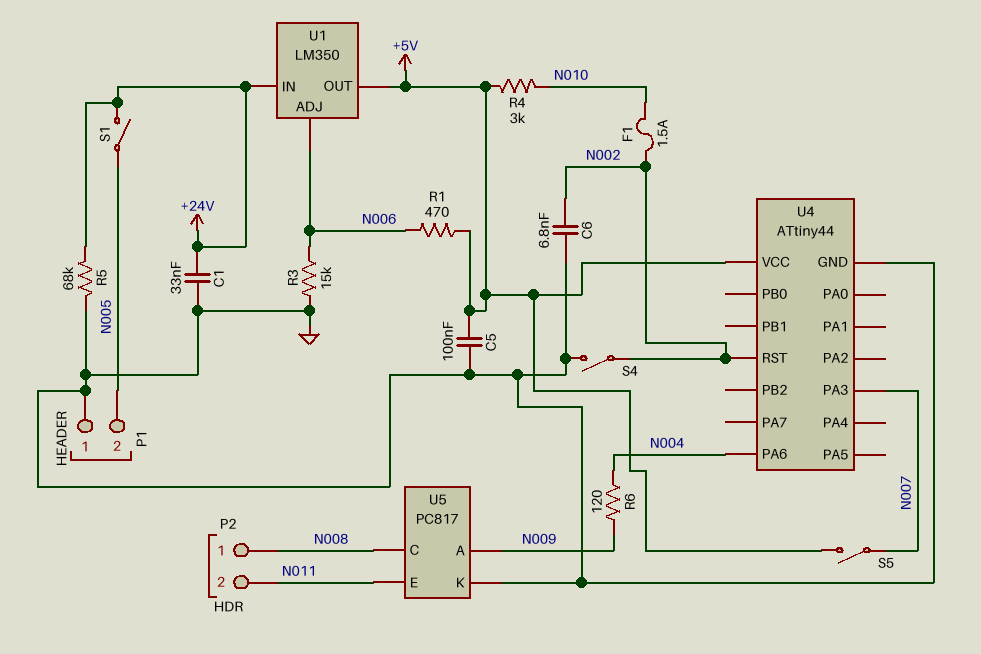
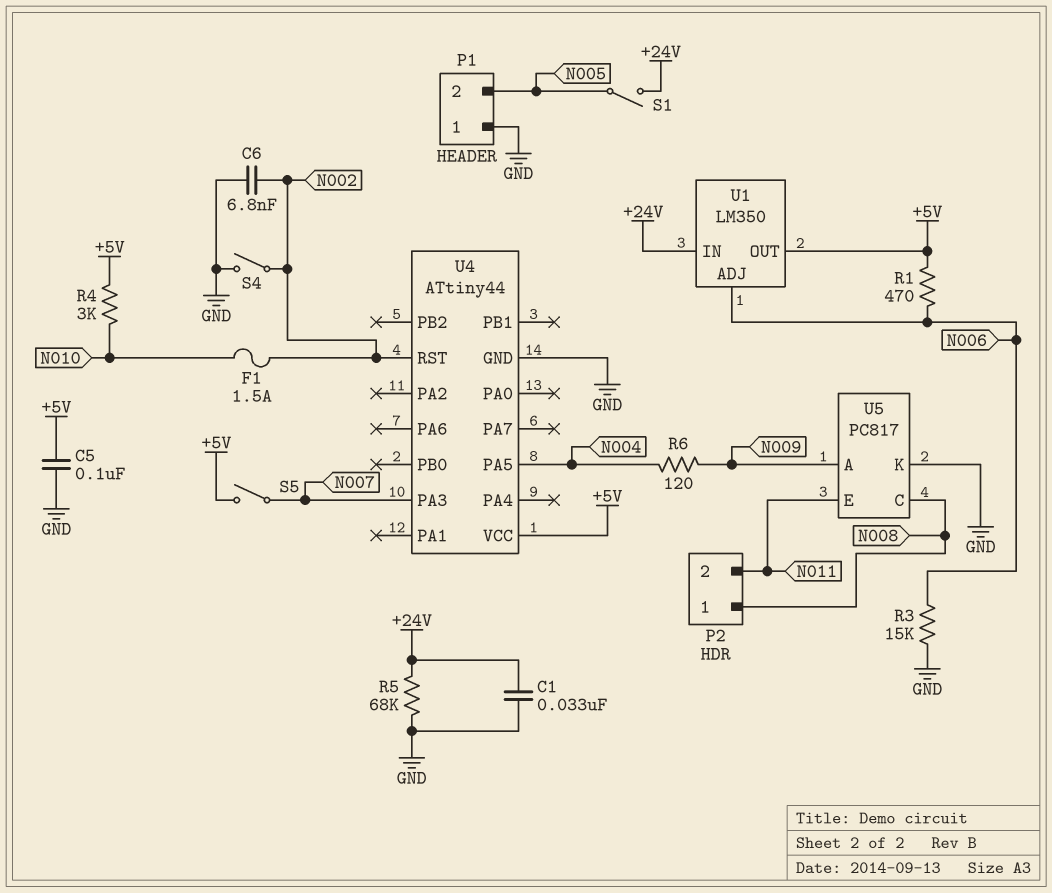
U4 pin PA5: none -> N004
U4 pin PA6: N004 -> none

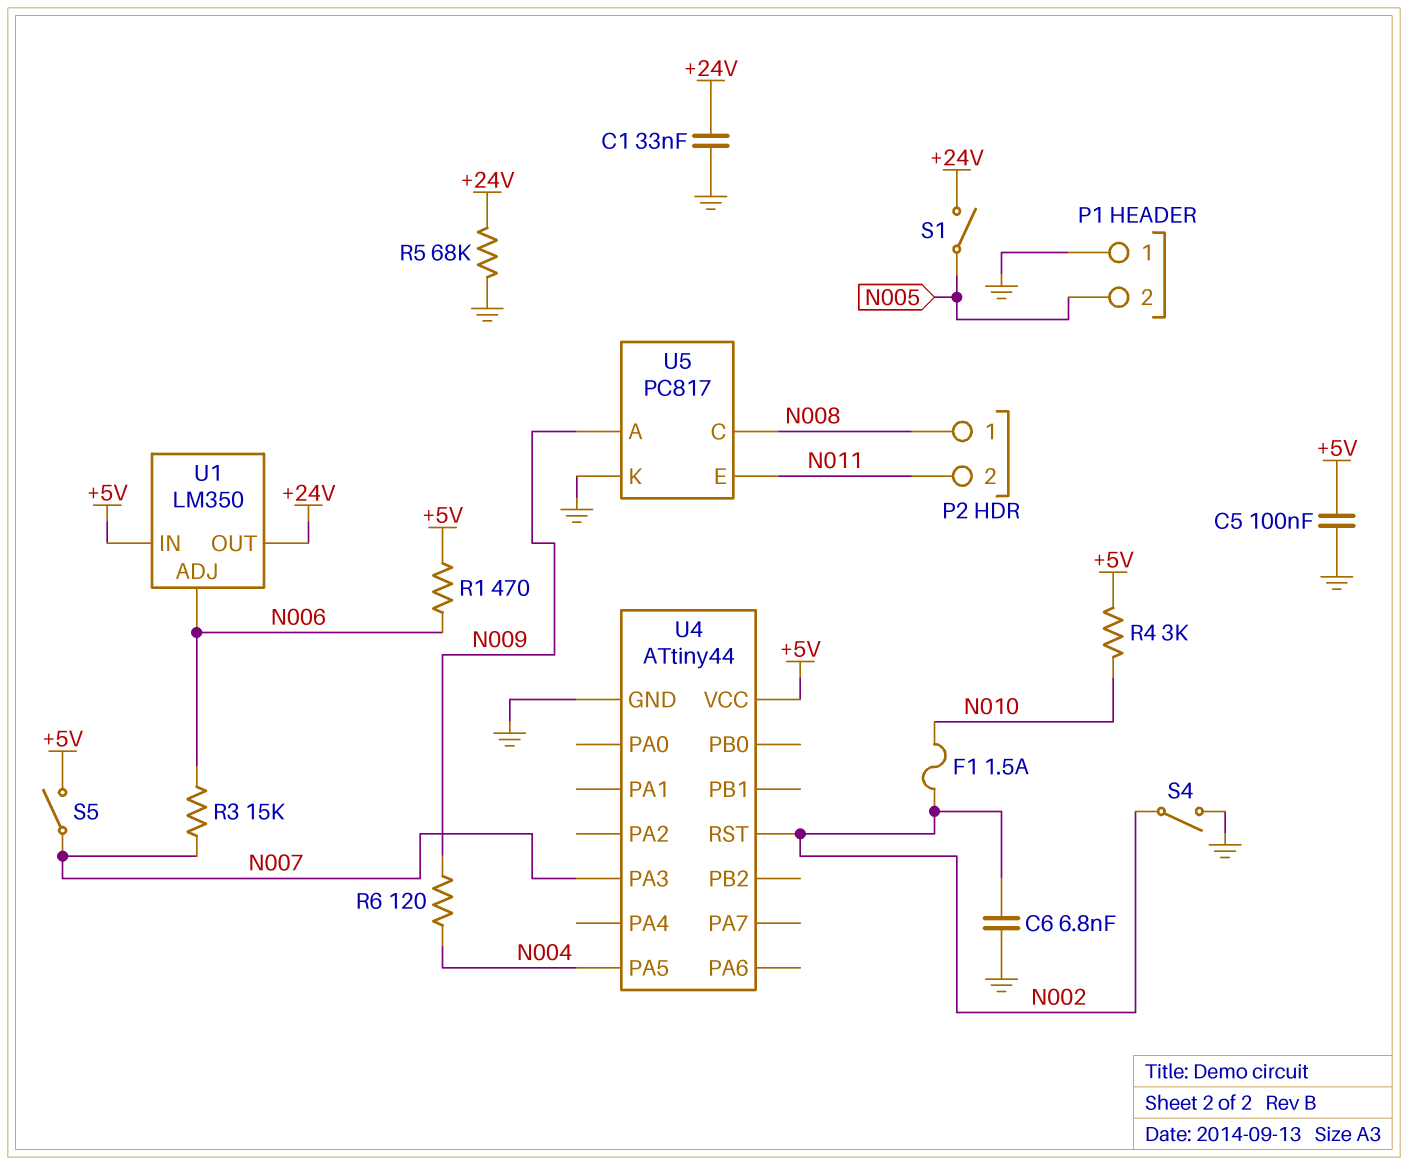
R3: 15k (GND, N006) -> 15k (N006, N007)
U1 pin IN: +24V -> +5V
U1 pin OUT: +5V -> +24V

